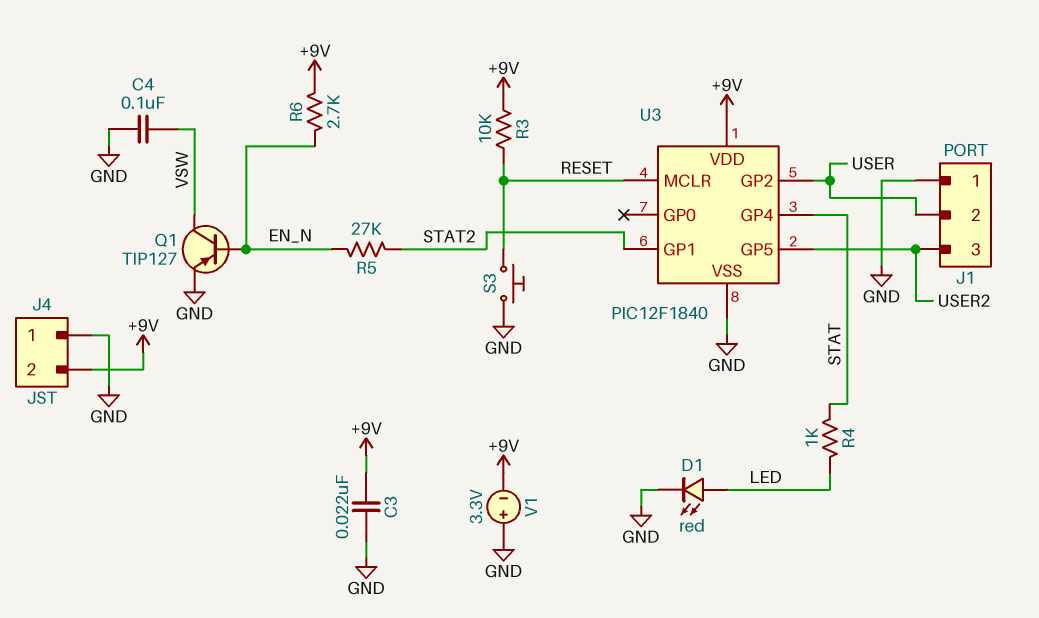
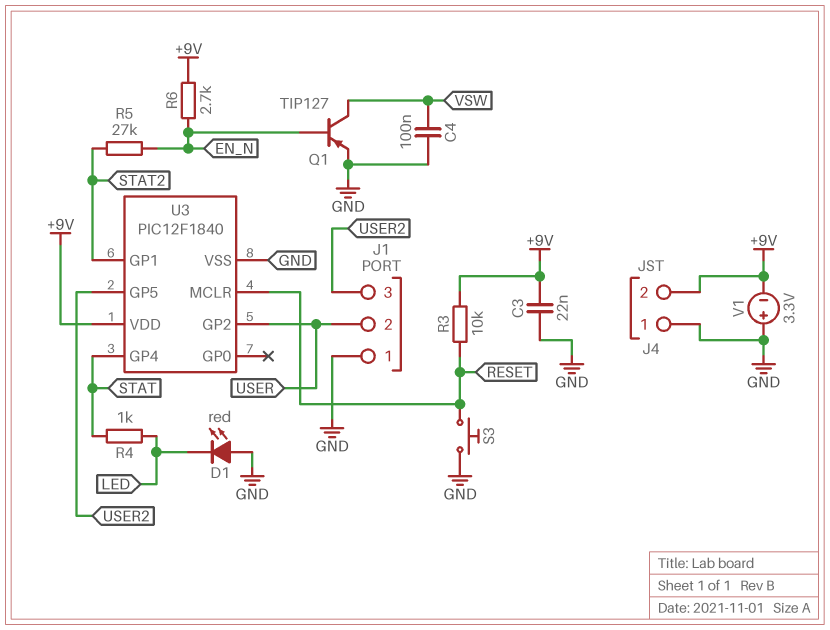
D1: LED red (A LED, K GND) -> LED red (A GND, K LED)

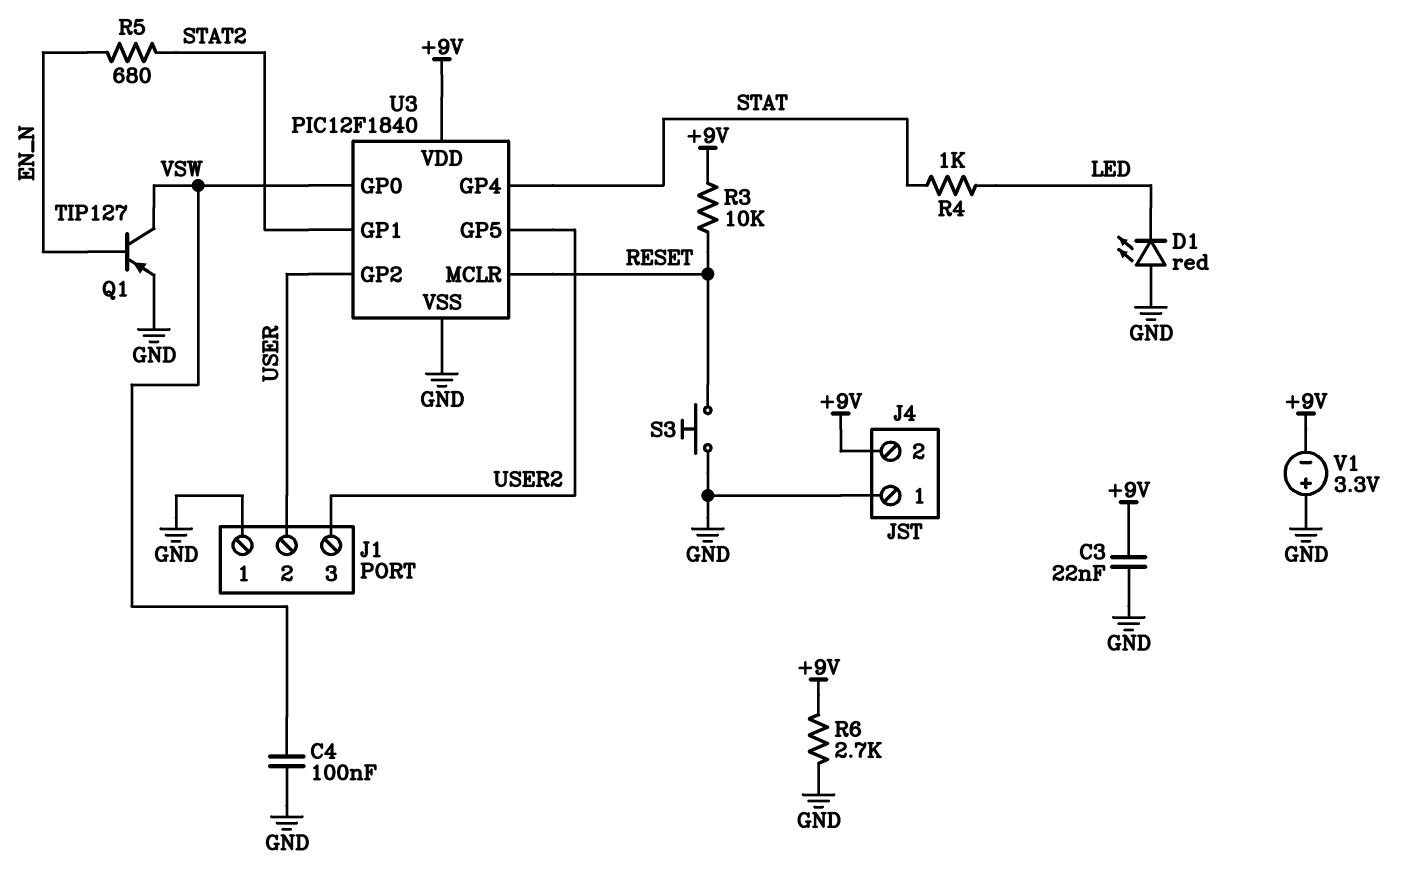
R5: 27k (EN_N, STAT2) -> 680 (EN_N, STAT2)
R6: 2.7k (+9V, EN_N) -> 2.7k (+9V, GND)
U3 pin GP0: none -> VSW

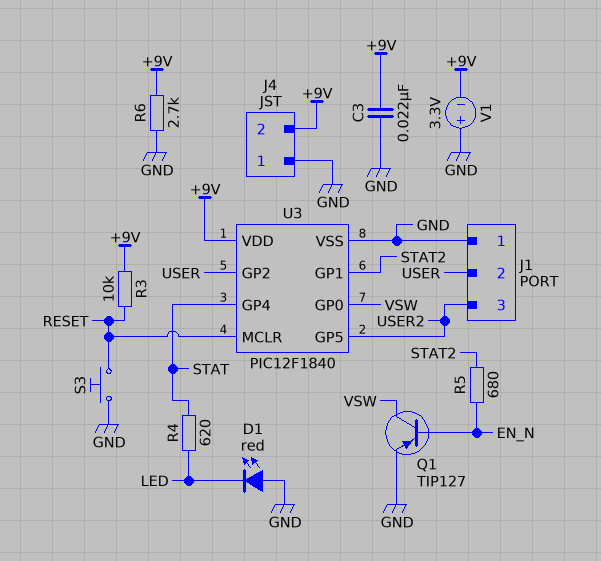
C4: 100nF (GND, VSW) -> none
R4: 1k (LED, STAT) -> 620 (LED, STAT)

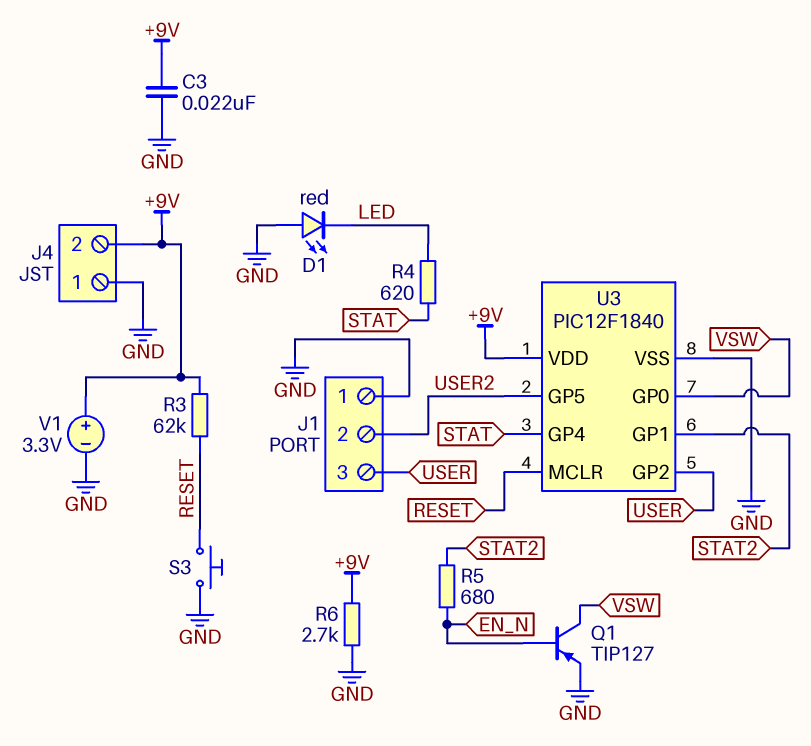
J1 pin 2: USER -> USER2
J1 pin 3: USER2 -> USER
R3: 10k (+9V, RESET) -> 62k (+9V, RESET)
V1: 3.3V (plus GND, minus +9V) -> 3.3V (plus +9V, minus GND)

